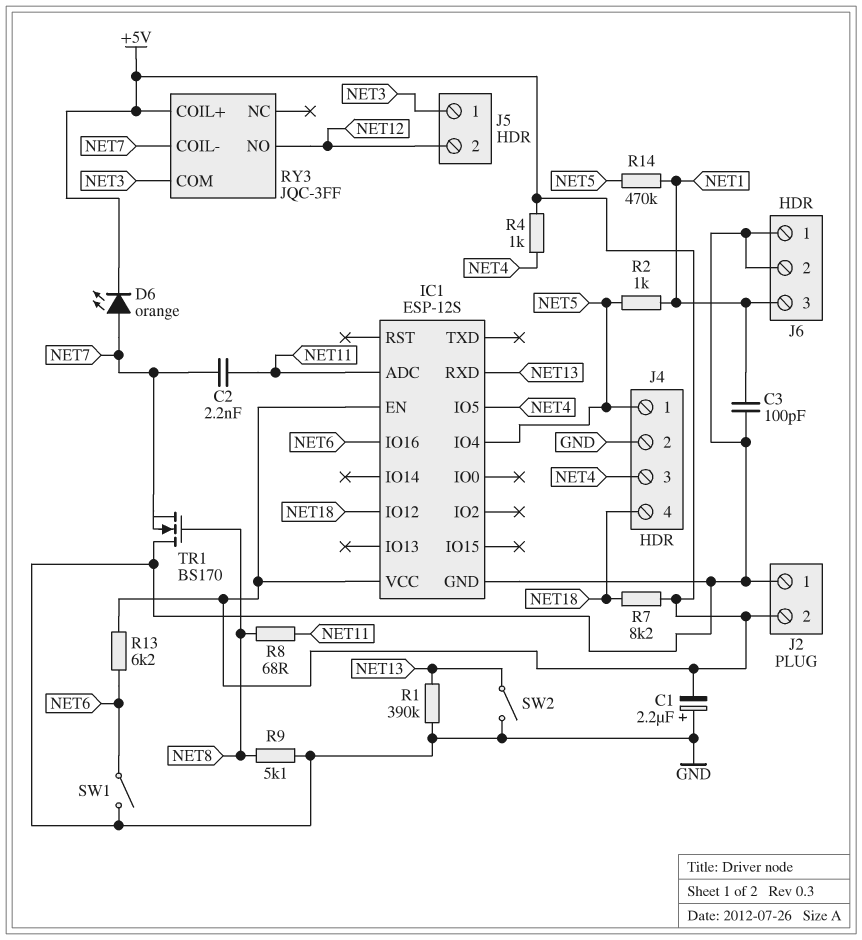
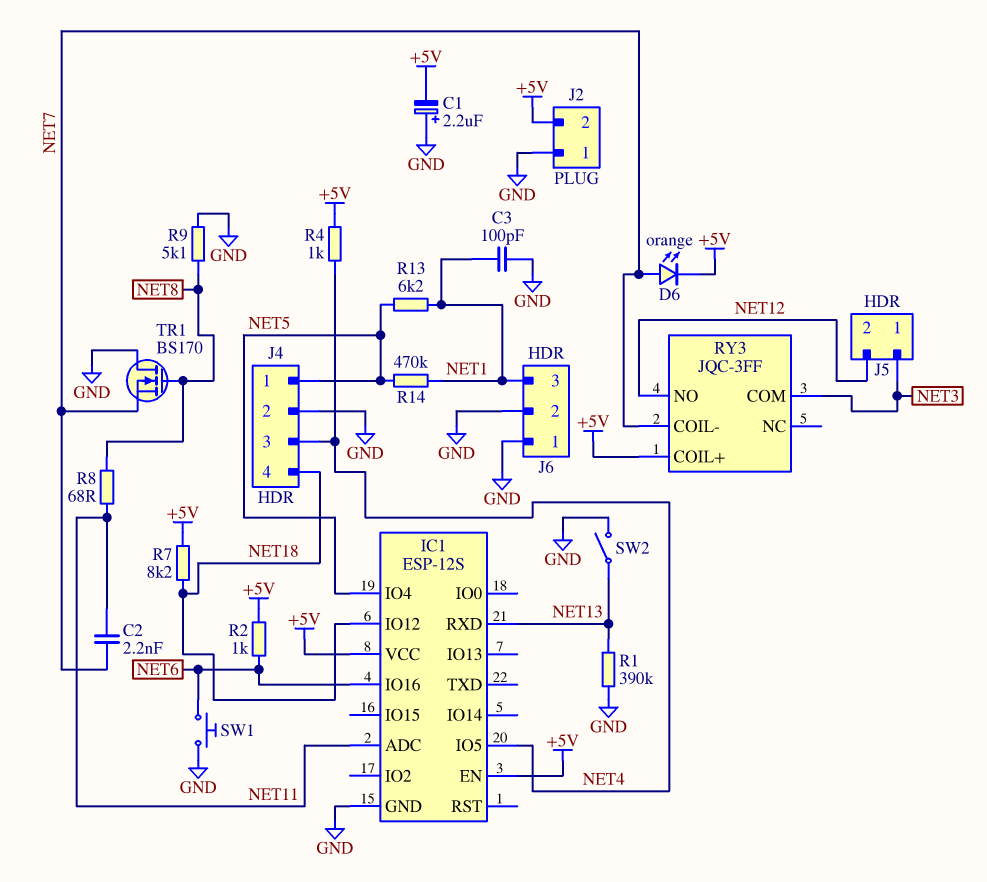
R2: 1k (NET1, NET5) -> 1k (+5V, NET6)
R13: 6.2k (+5V, NET6) -> 6.2k (NET1, NET5)
SW1: switch (GND, NET6) -> button (GND, NET6)

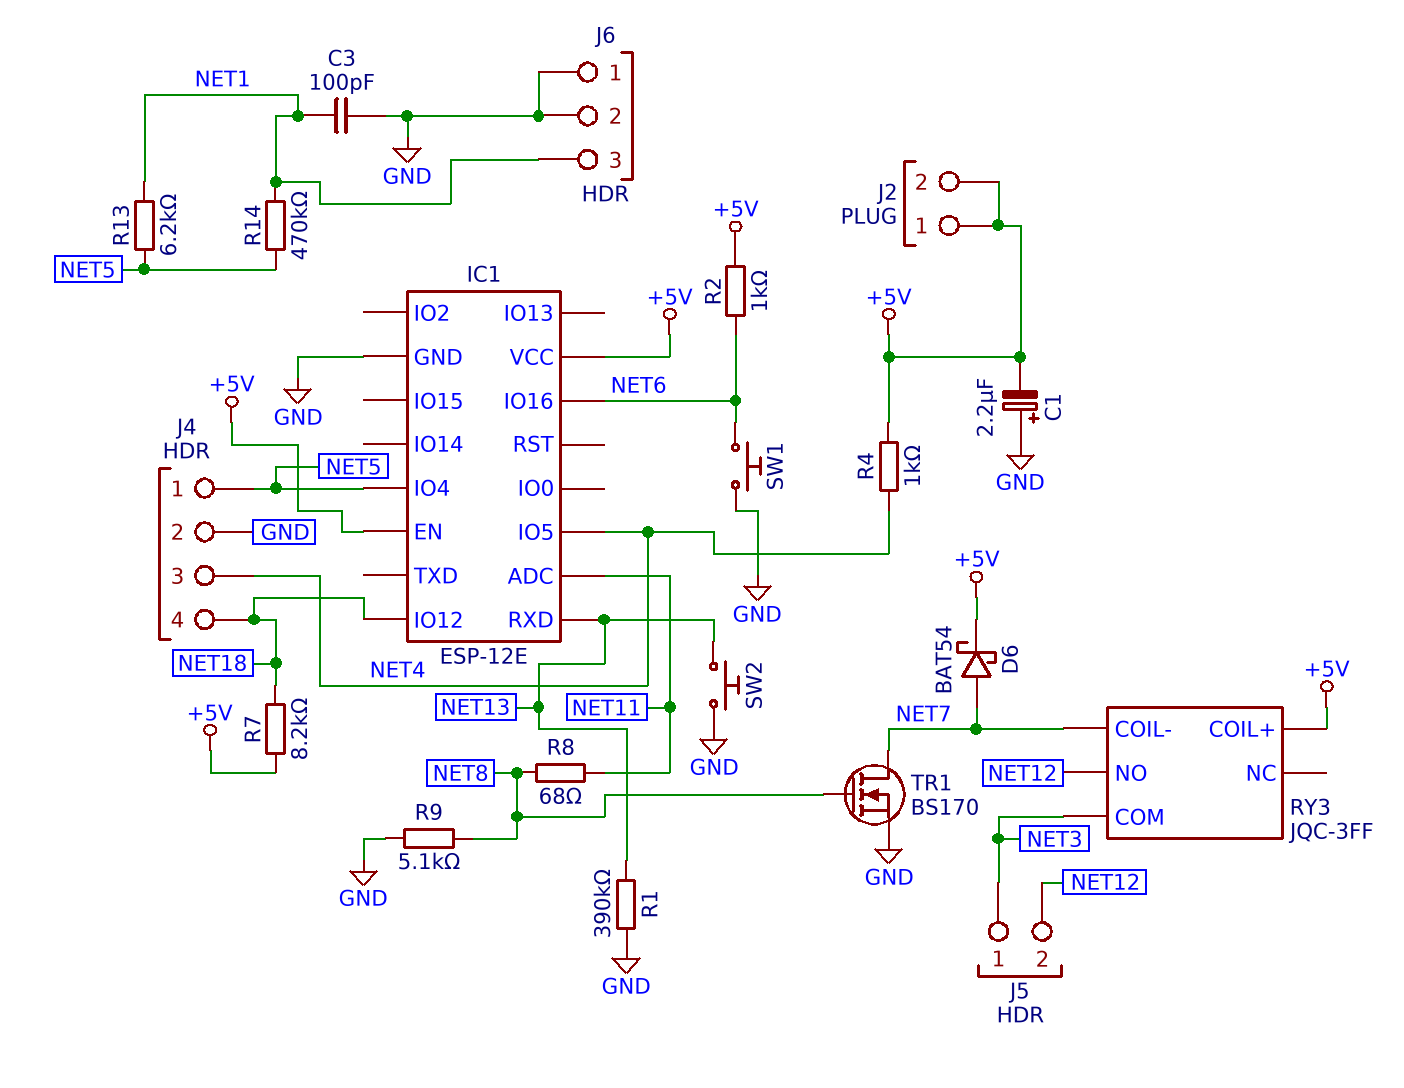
C2: 2.2nF (NET7, NET11) -> none
D6: LED orange (A NET7, K +5V) -> schottky BAT54 (A NET7, K +5V)
IC1: ESP-12S -> ESP-12E
J2 pin 1: GND -> +5V
SW2: switch (GND, NET13) -> button (GND, NET13)
TR1: NMOS BS170 (G NET8, D GND, S NET7) -> NMOS BS170 (G NET8, D NET7, S GND)

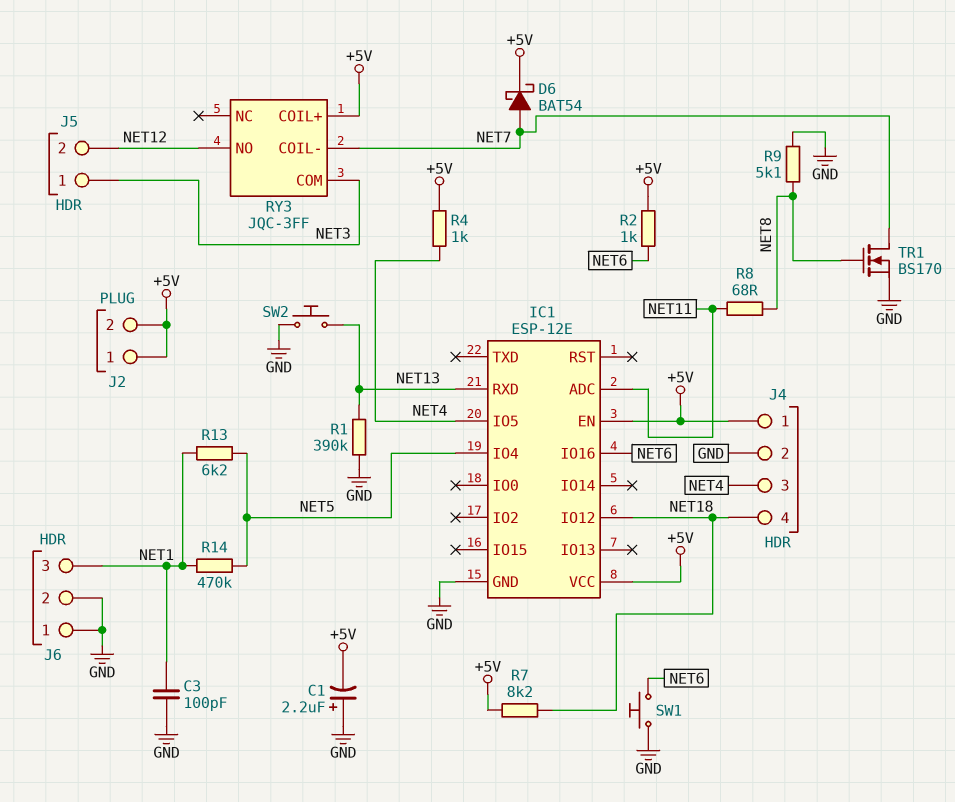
J4 pin 1: NET5 -> +5V

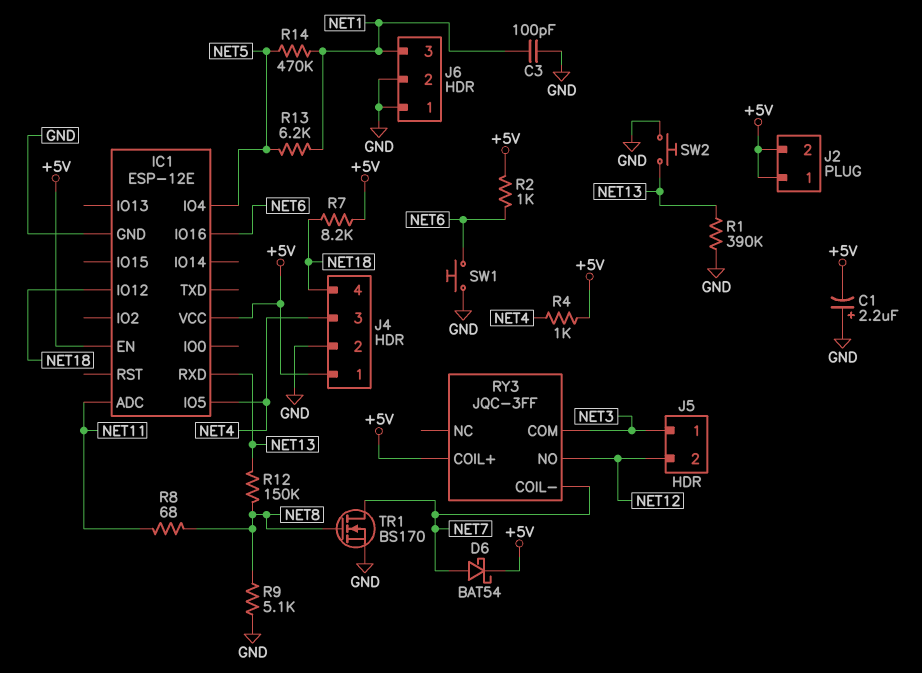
R12: none -> 150k (NET8, NET13)

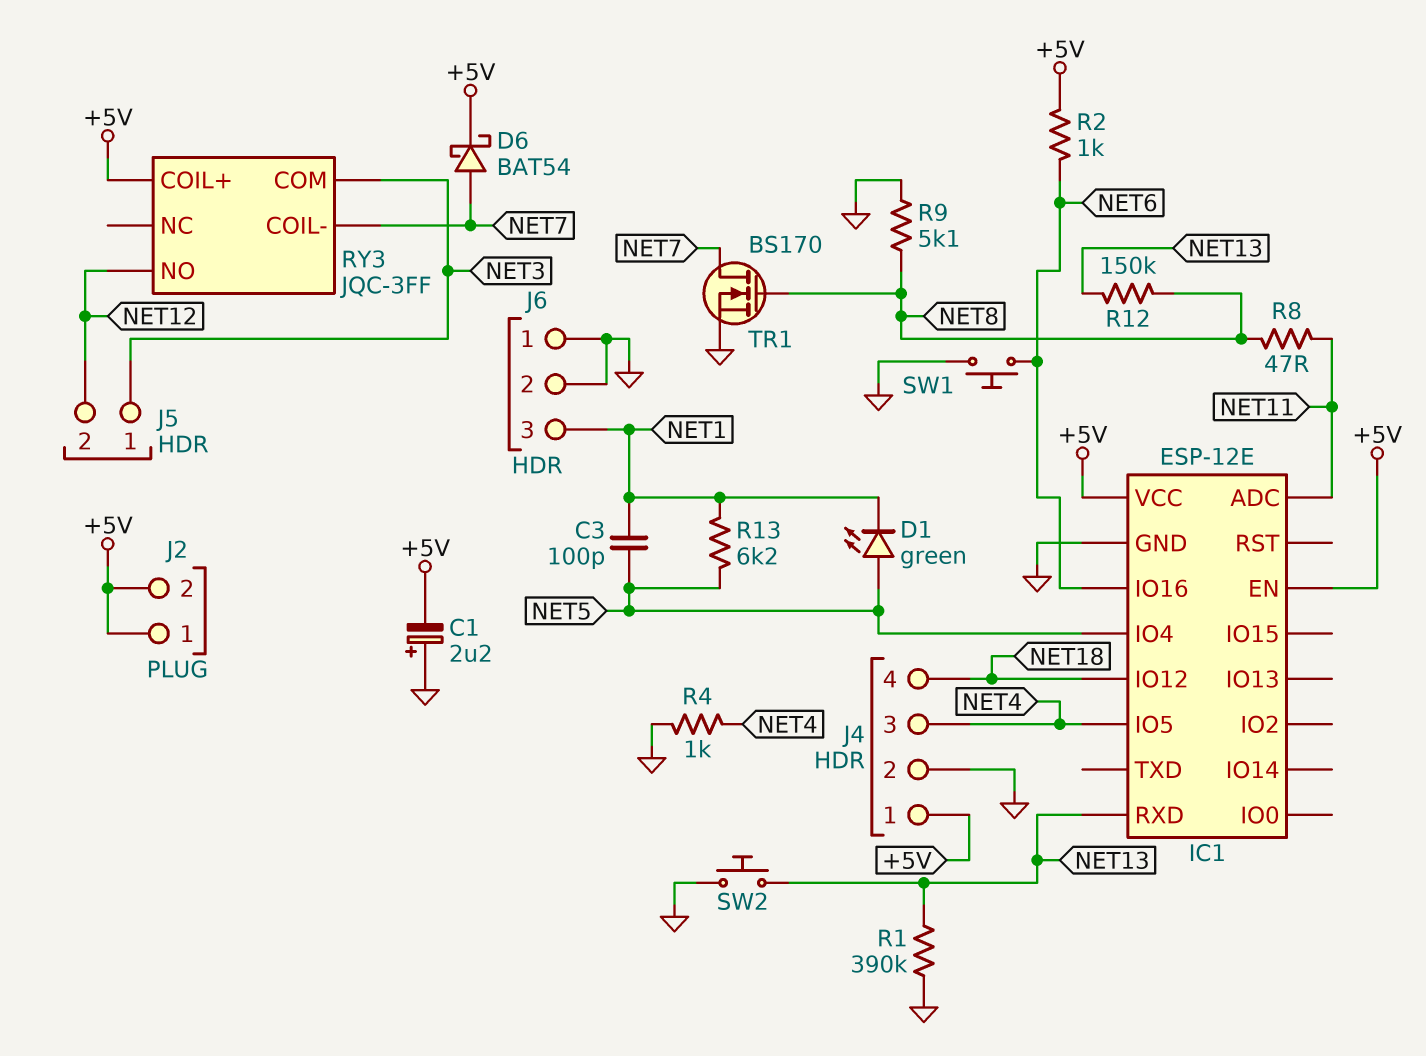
C3: 100pF (GND, NET1) -> 100pF (NET1, NET5)
D1: none -> LED green (A NET5, K NET1)
R4: 1k (+5V, NET4) -> 1k (GND, NET4)
R7: 8.2k (+5V, NET18) -> none
R8: 68 (NET8, NET11) -> 47 (NET8, NET11)
R14: 470k (NET1, NET5) -> none

